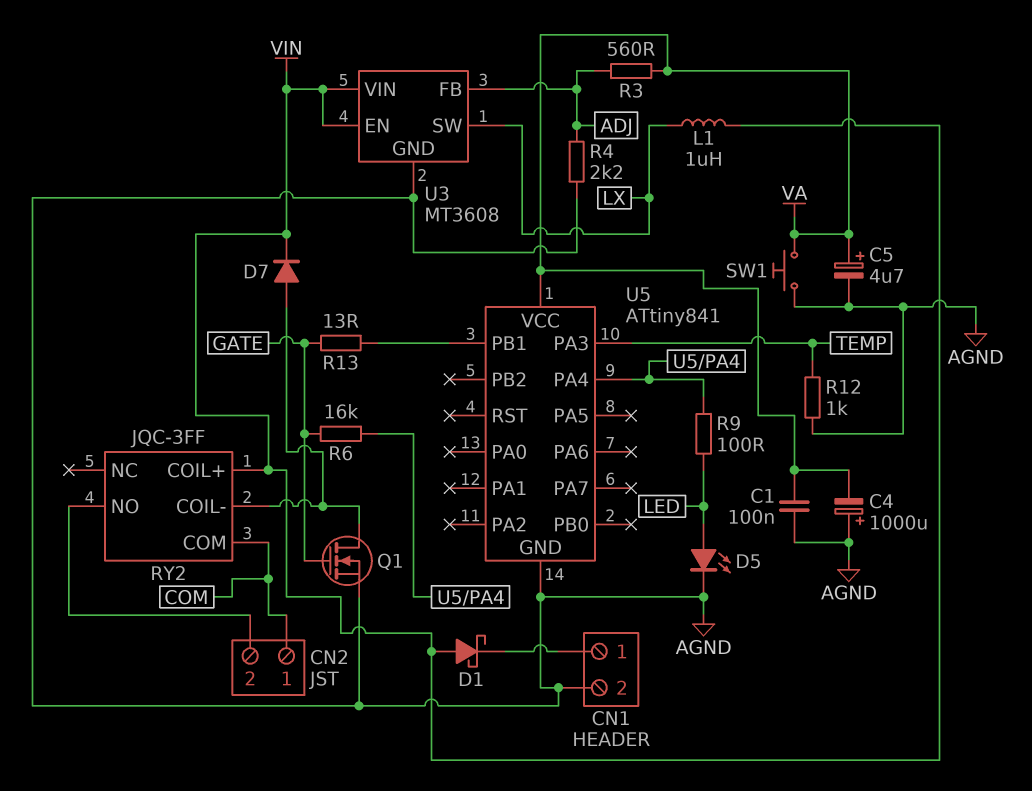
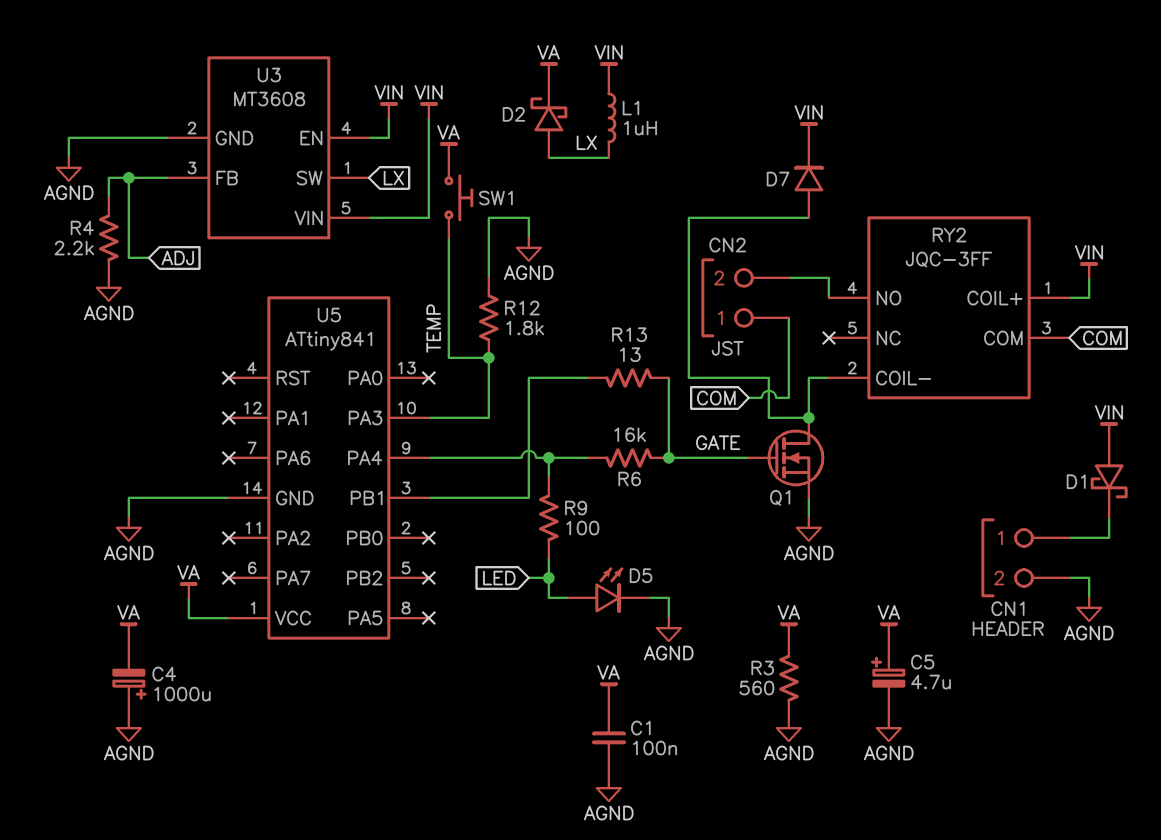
D2: none -> schottky (A LX, K VA)
R3: 560 (ADJ, VA) -> 560 (AGND, VA)
R12: 1k (AGND, TEMP) -> 1.8k (AGND, TEMP)
SW1: button (AGND, VA) -> button (TEMP, VA)

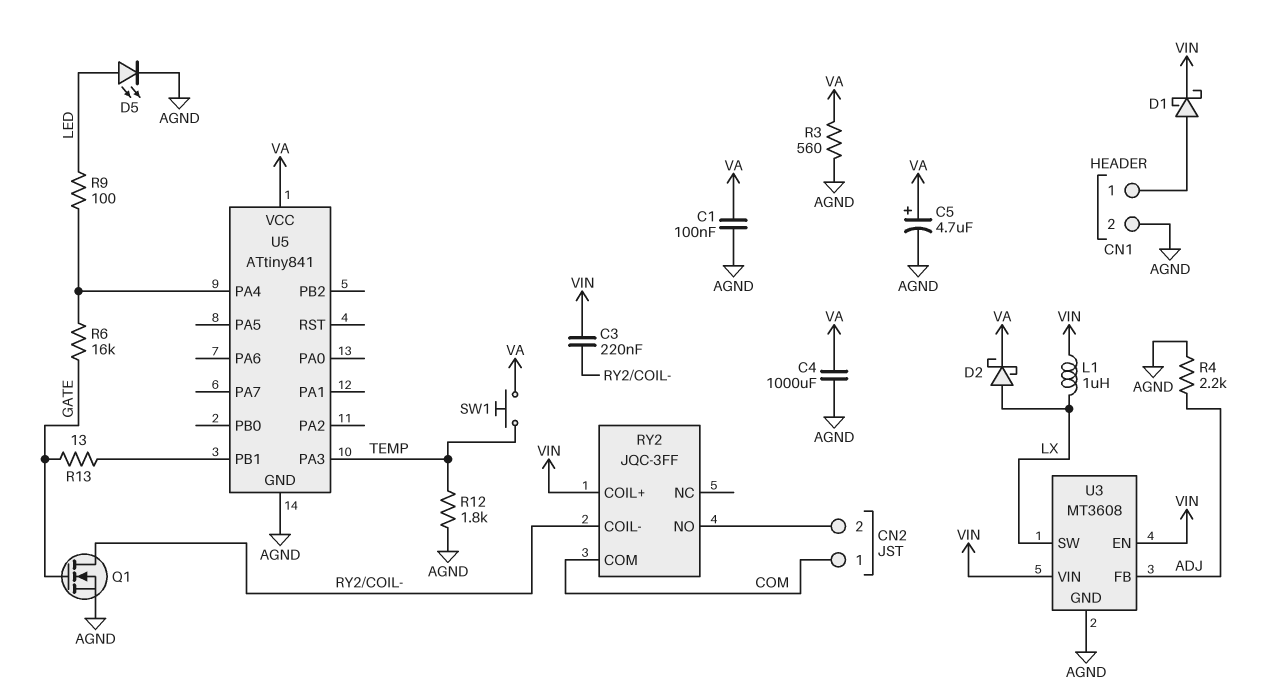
C3: none -> 220nF (RY2/COIL-, VIN)
C4: 1000uF (plus AGND, minus VA) -> 1000uF (AGND, VA)
D1: schottky (A VIN, K CN1/1) -> schottky (A CN1/1, K VIN)
D7: diode (A RY2/COIL-, K VIN) -> none

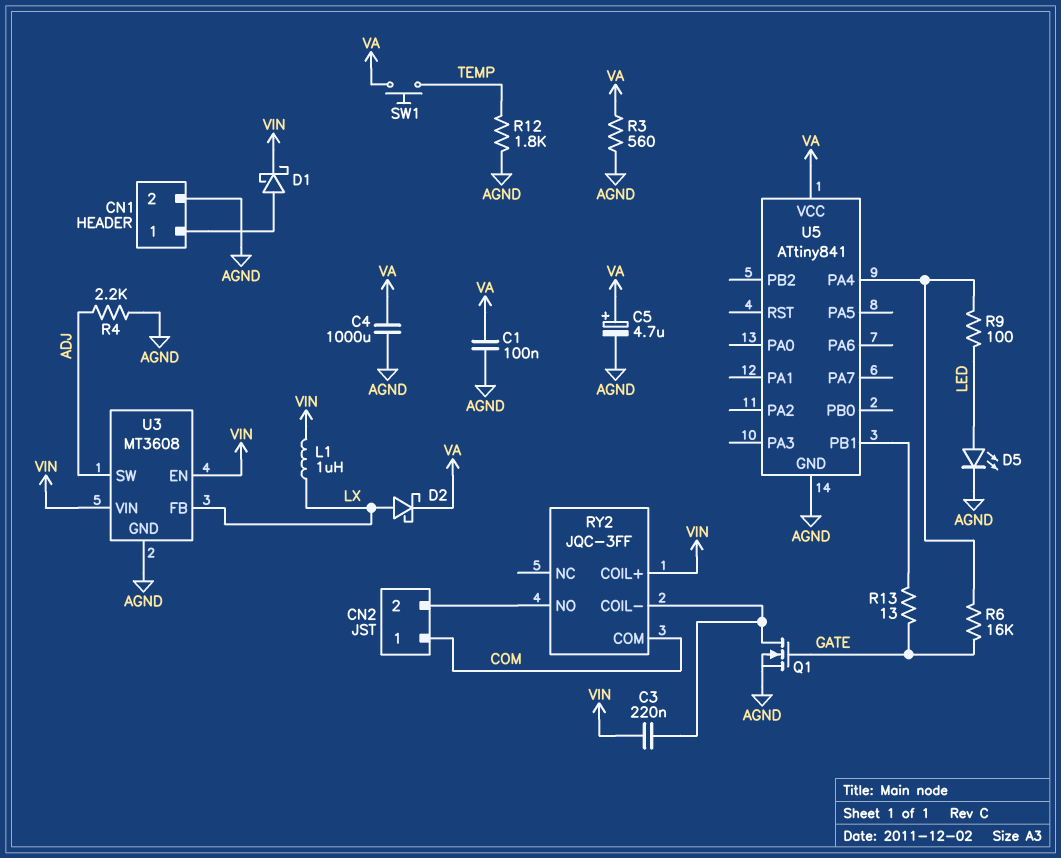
U3 pin FB: ADJ -> LX
U3 pin SW: LX -> ADJ
U5 pin PA3: TEMP -> none

